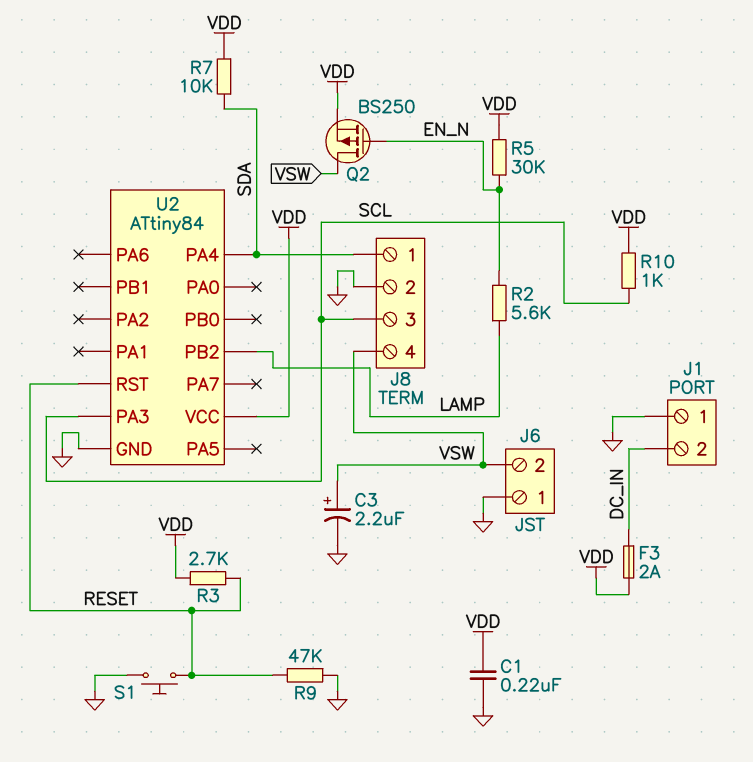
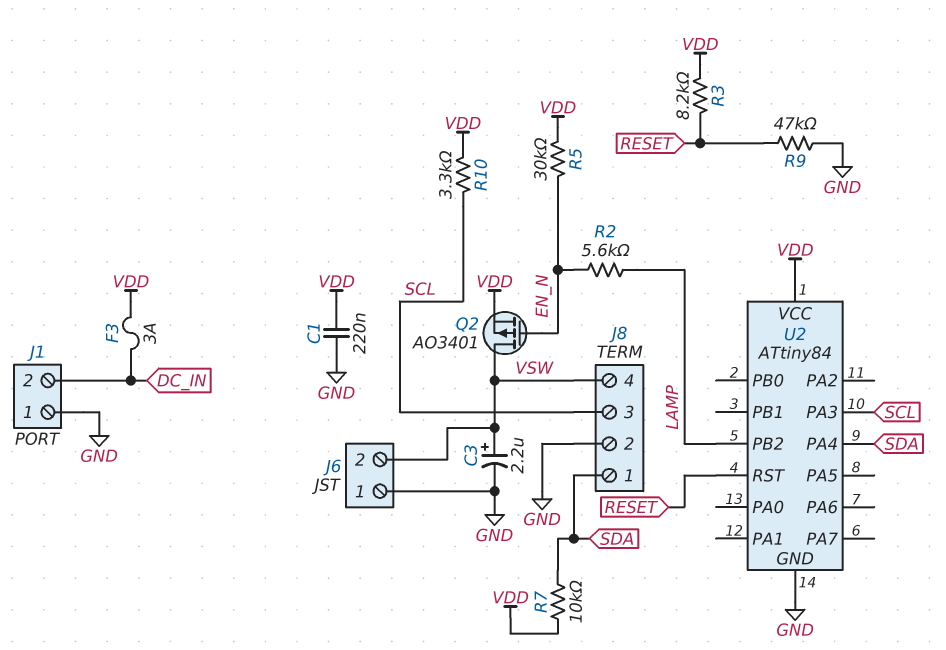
F3: 2A (DC_IN, VDD) -> 3A (DC_IN, VDD)
Q2: PMOS BS250 (G EN_N, D VSW, S VDD) -> PMOS AO3401 (G EN_N, D VSW, S VDD)
R3: 2.7k (RESET, VDD) -> 8.2k (RESET, VDD)
R10: 1k (SCL, VDD) -> 3.3k (SCL, VDD)
S1: button (GND, RESET) -> none

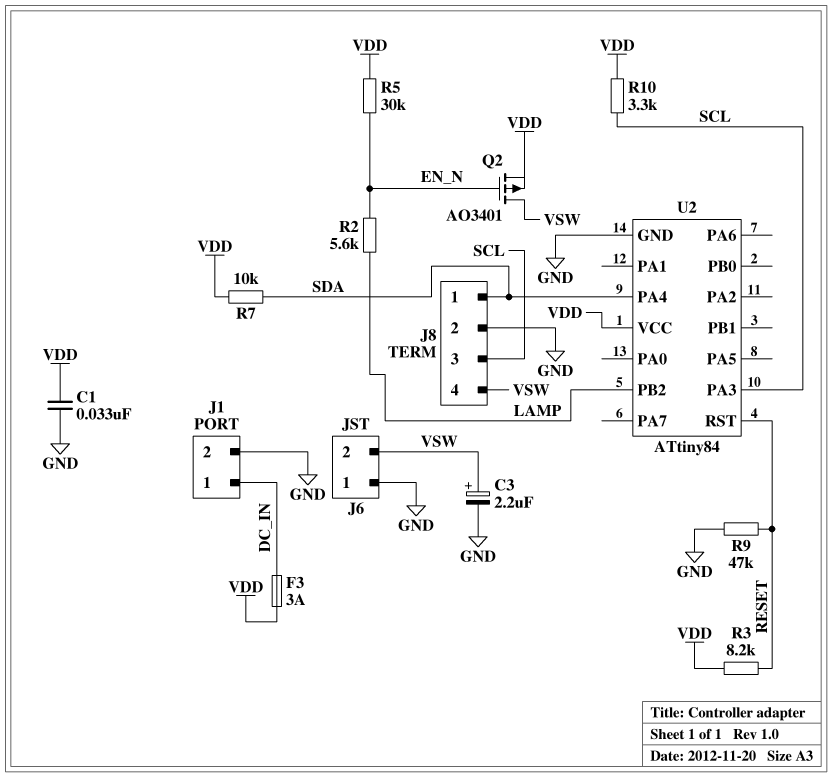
C1: 220nF (GND, VDD) -> 33nF (GND, VDD)
J1 pin 1: GND -> DC_IN
J1 pin 2: DC_IN -> GND

